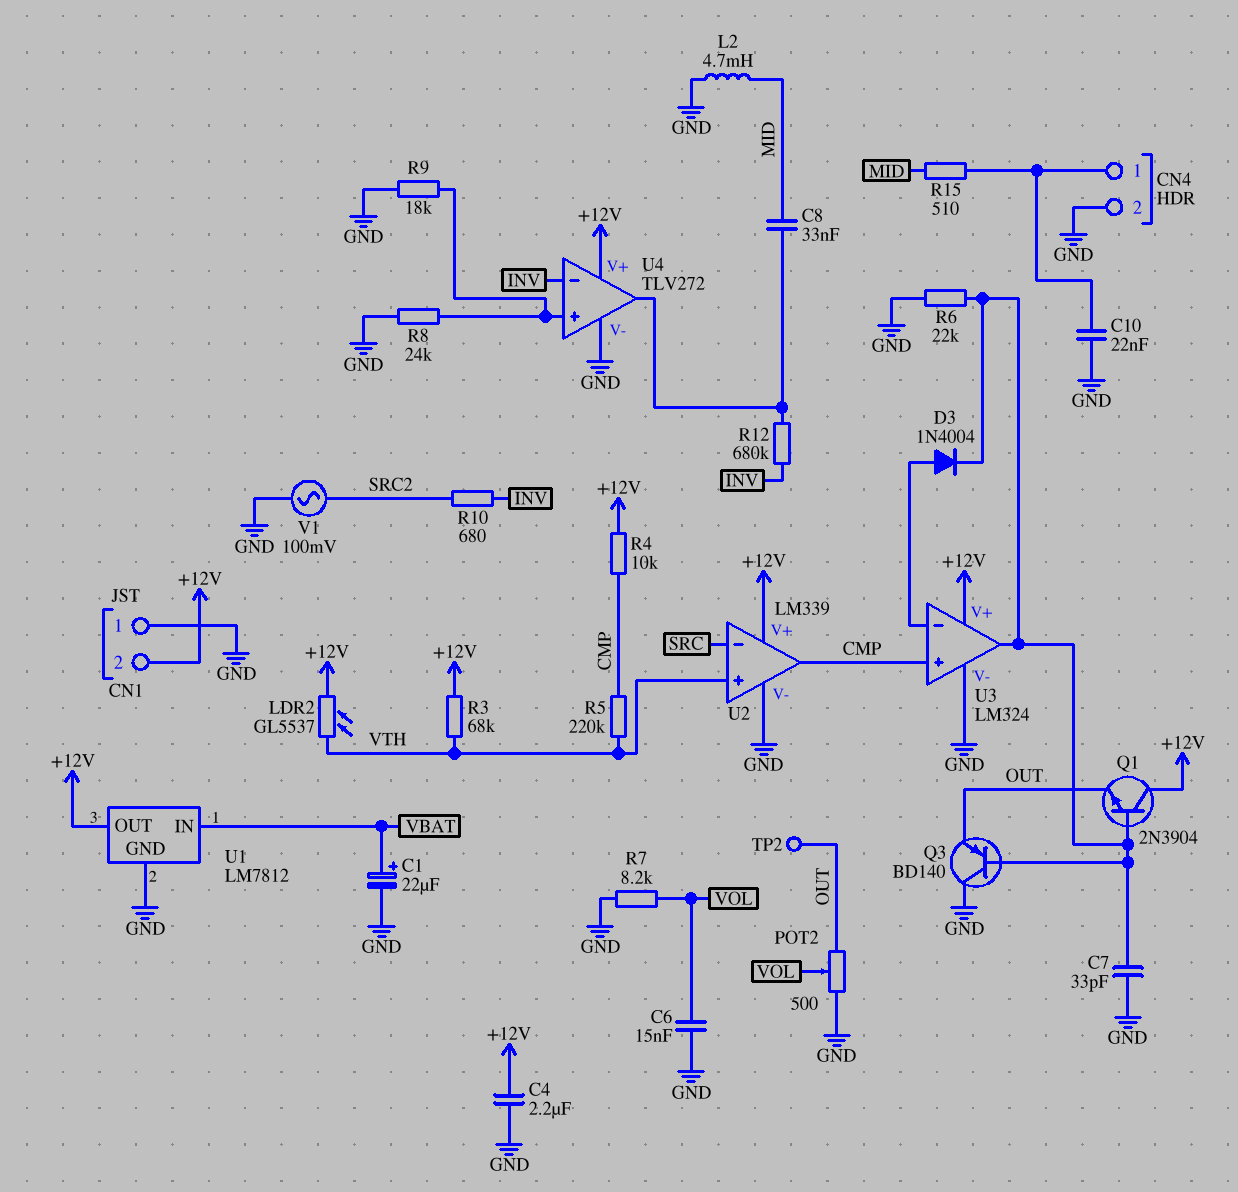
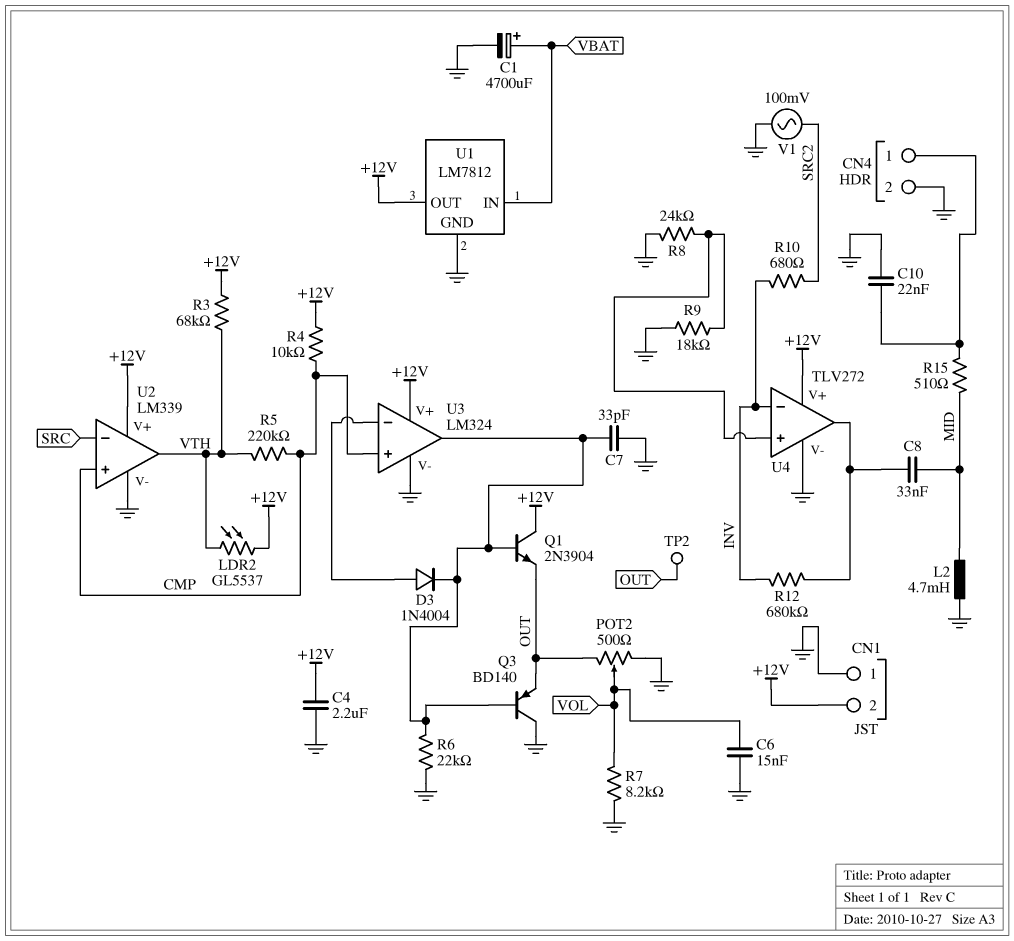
C1: 22uF (plus VBAT, minus GND) -> 4700uF (plus VBAT, minus GND)
U2 pin in+: VTH -> CMP
U2 pin out: CMP -> VTH

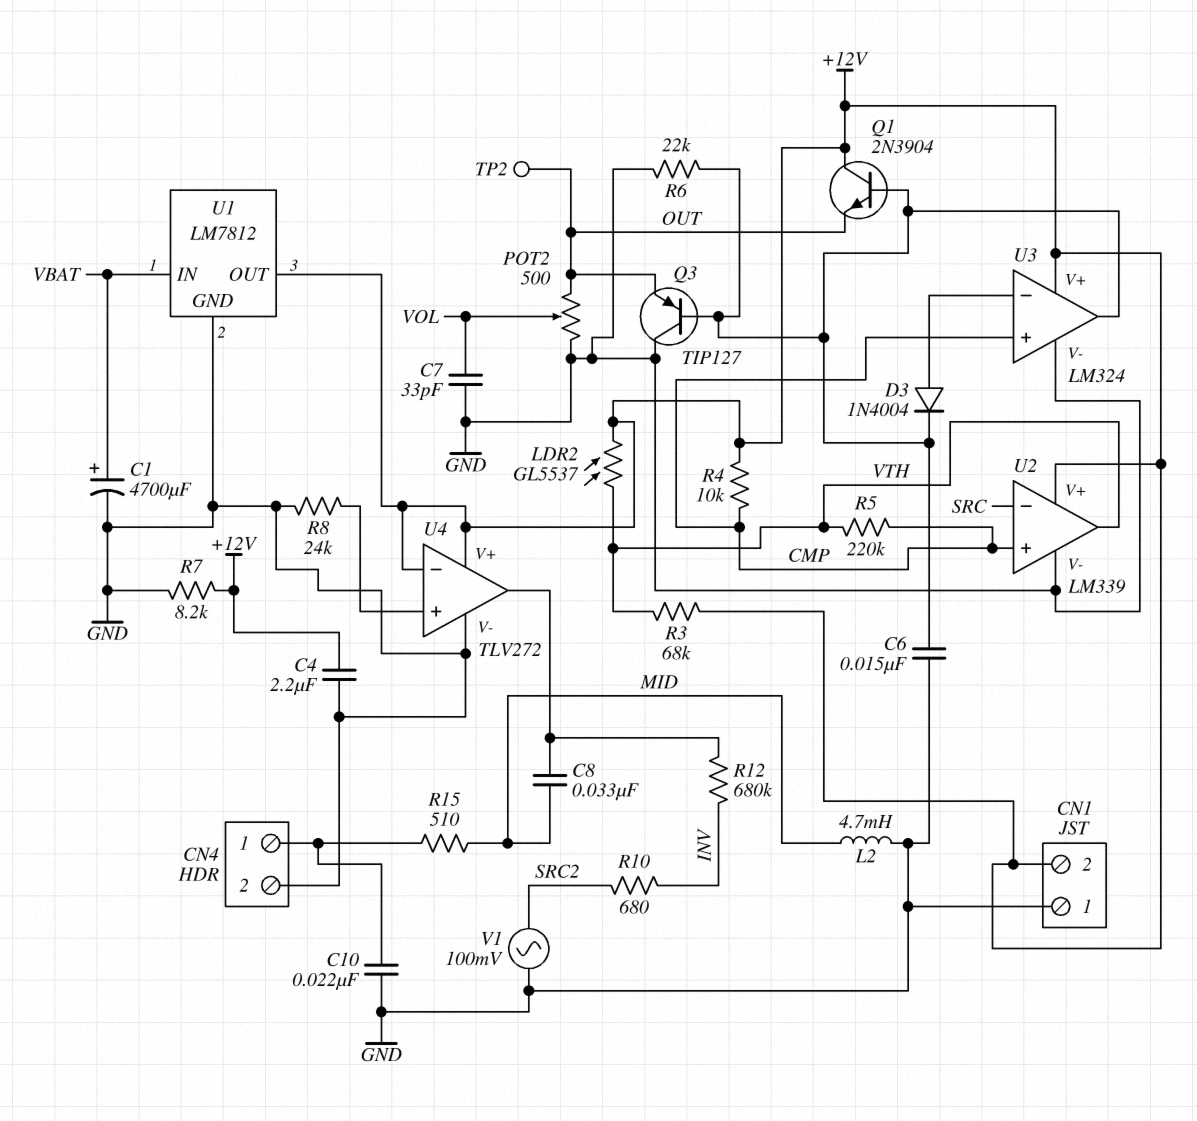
C6: 15nF (GND, VOL) -> 15nF (GND, U3/out)
C7: 33pF (GND, U3/out) -> 33pF (GND, VOL)
Q3: PNP BD140 (B U3/out, C GND, E OUT) -> PNP TIP127 (B U3/out, C GND, E OUT)
R7: 8.2k (GND, VOL) -> 8.2k (+12V, GND)
R9: 18k (GND, U4/in+) -> none
U4 pin in-: INV -> +12V

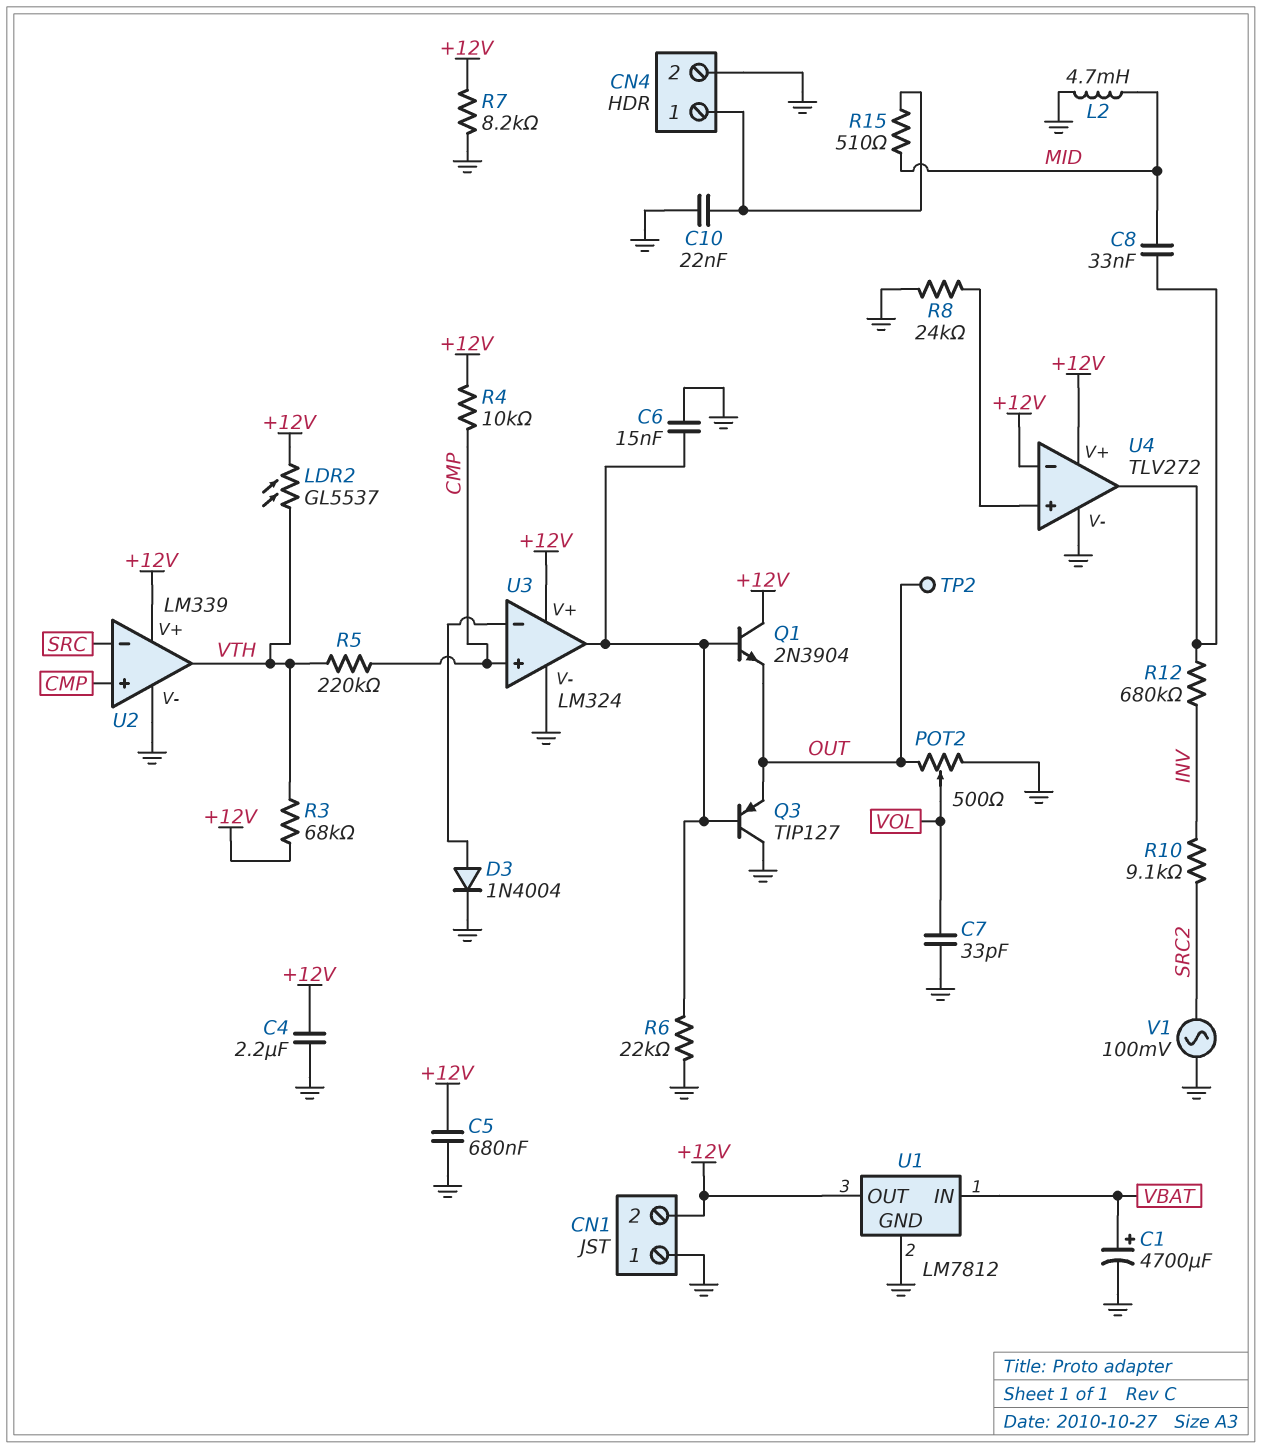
C5: none -> 680nF (+12V, GND)
D3: diode 1N4004 (A U3/in-, K U3/out) -> diode 1N4004 (A U3/in-, K GND)
R10: 680 (INV, SRC2) -> 9.1k (INV, SRC2)

